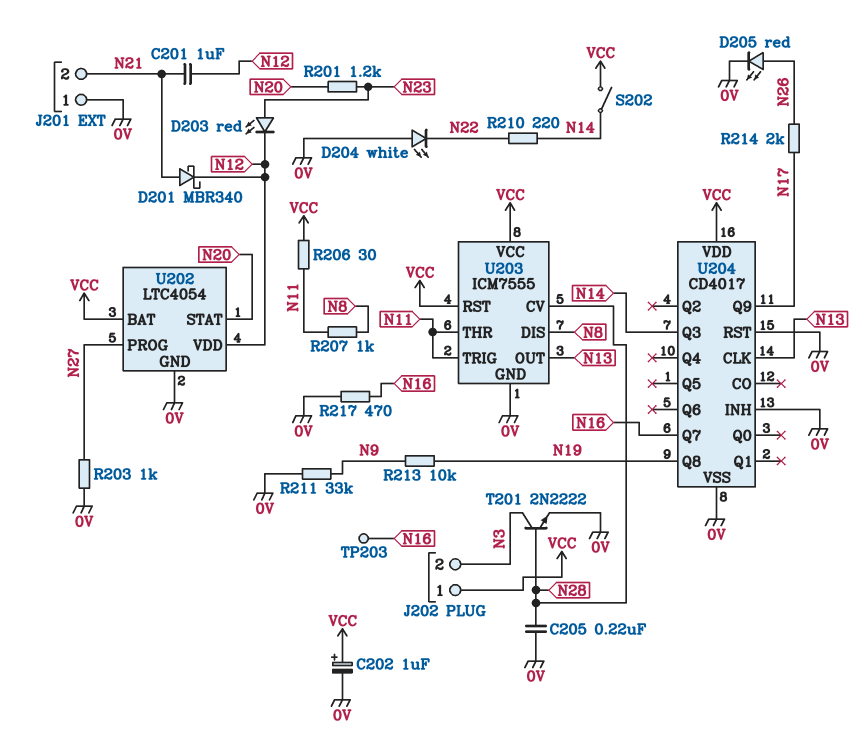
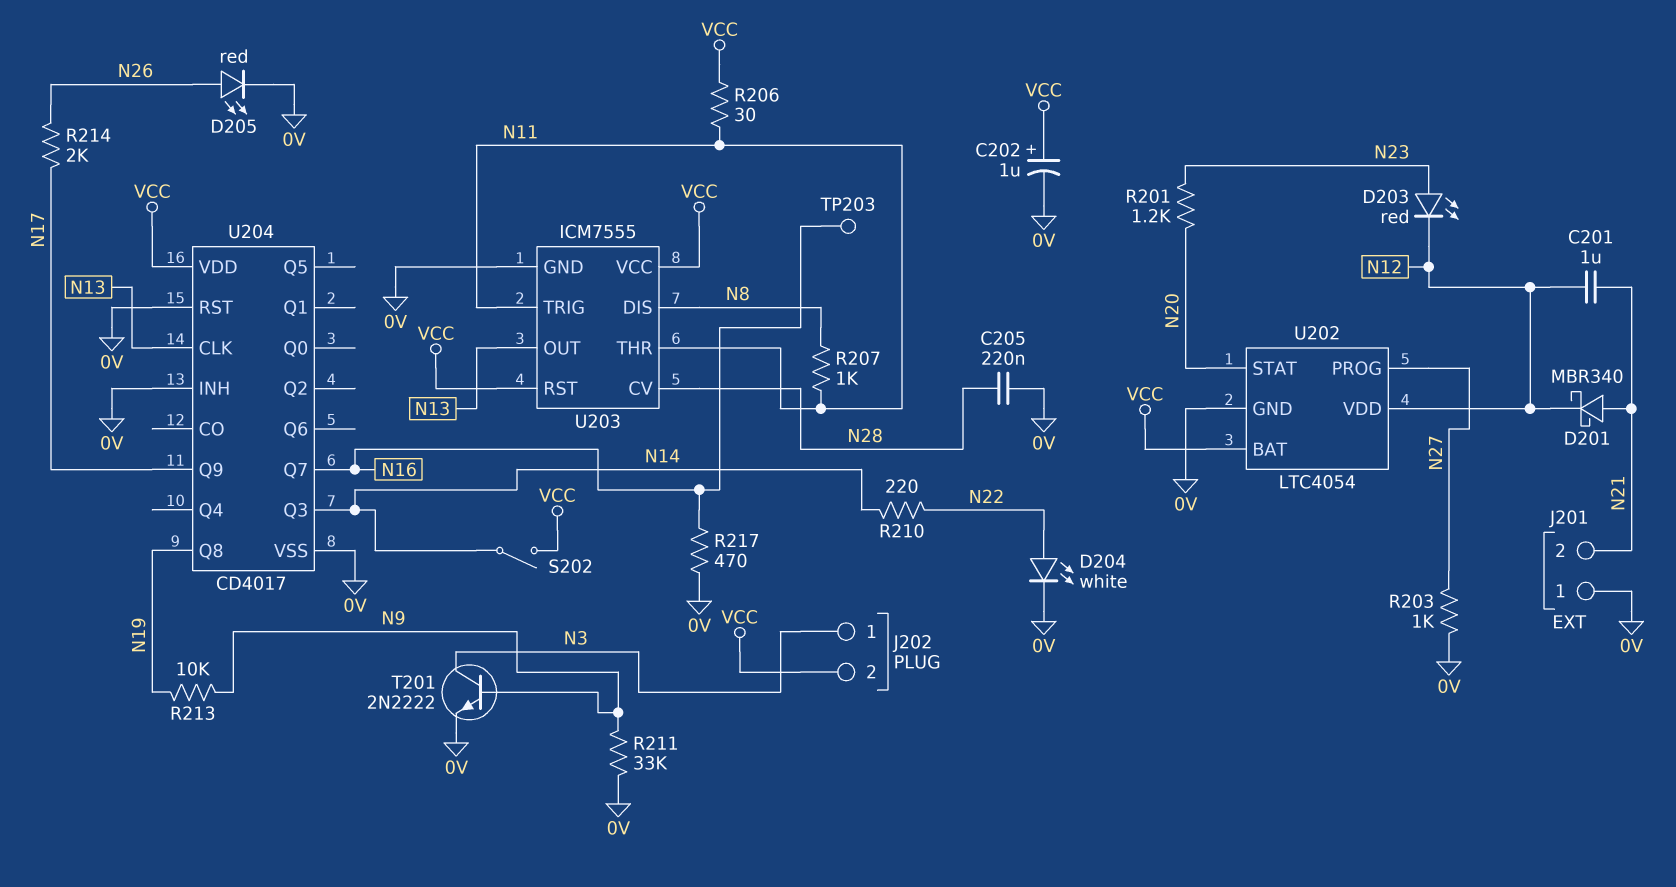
D204: LED white (A 0V, K N22) -> LED white (A N22, K 0V)
J202 pin 1: VCC -> N3
J202 pin 2: N3 -> VCC
T201: NPN 2N2222 (B N28, C N3, E 0V) -> NPN 2N2222 (B N9, C N3, E 0V)

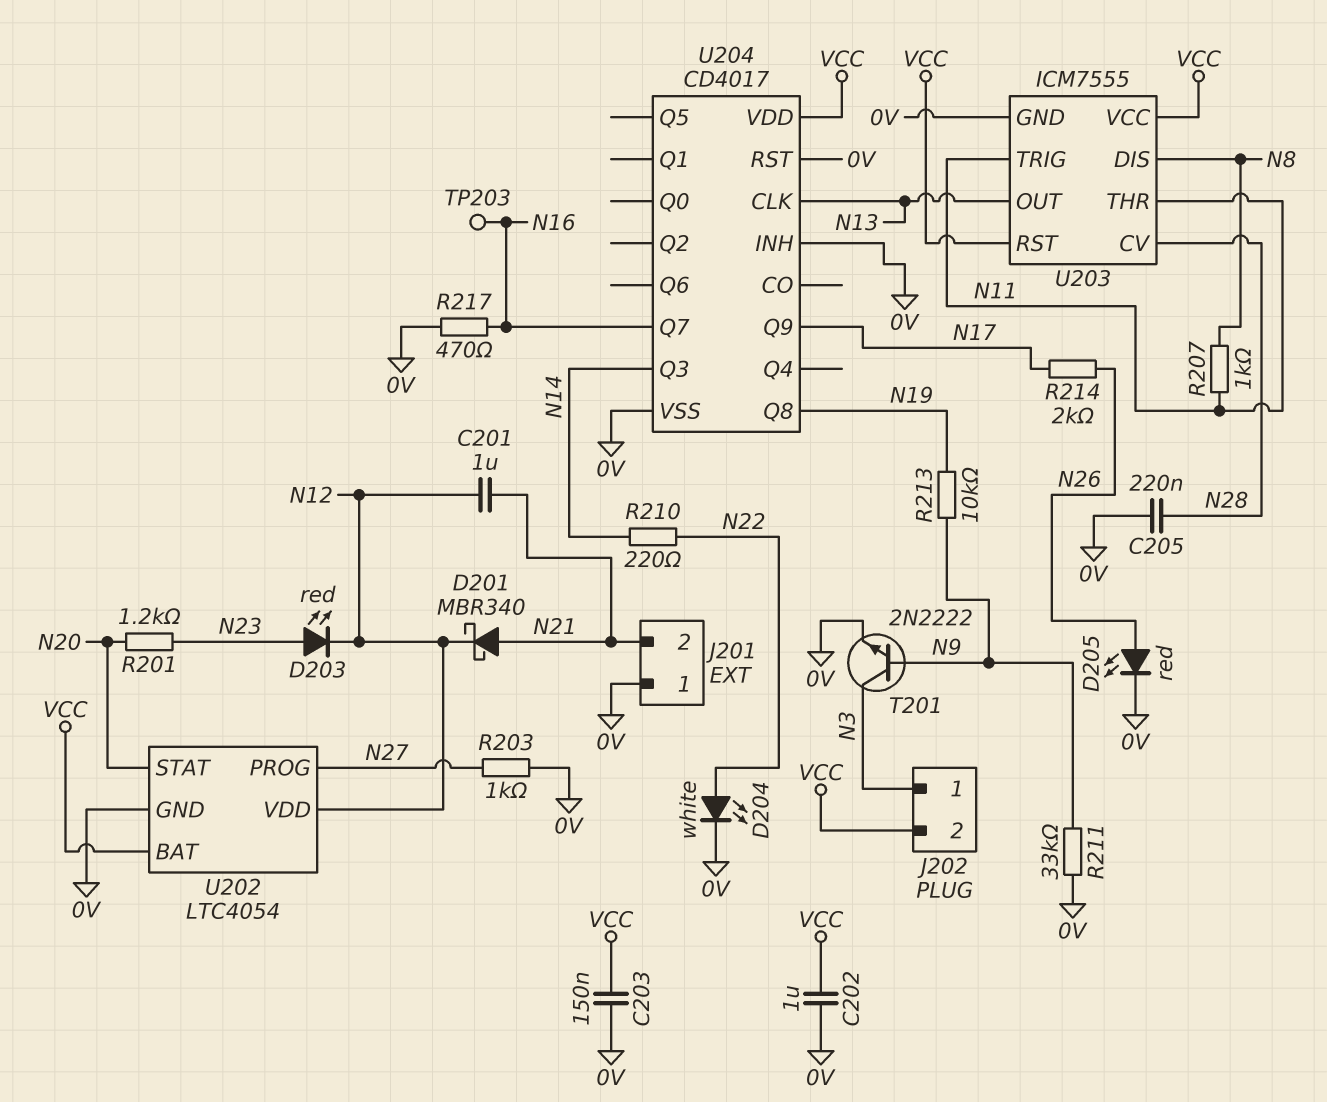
C202: 1uF (plus VCC, minus 0V) -> 1uF (0V, VCC)
C203: none -> 150nF (0V, VCC)
R206: 30 (N11, VCC) -> none
S202: switch (N14, VCC) -> none

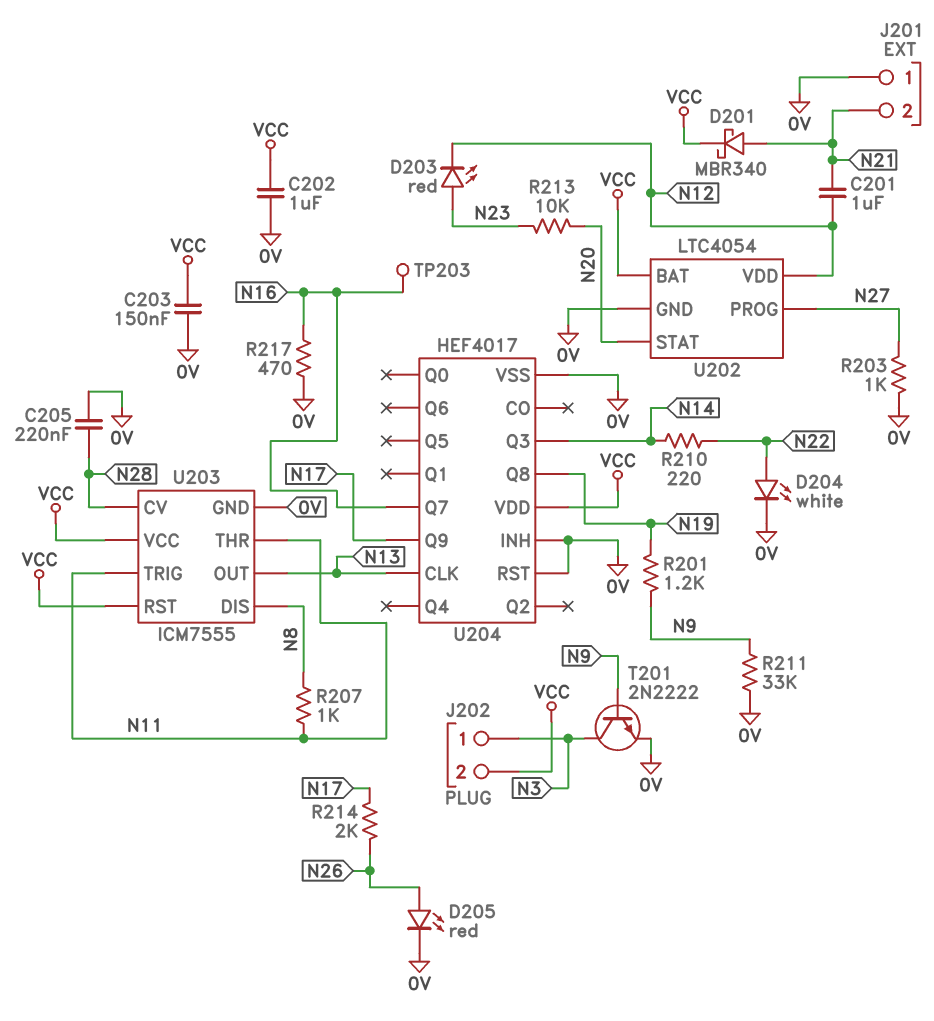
D201: schottky MBR340 (A N21, K N12) -> schottky MBR340 (A N21, K VCC)
R201: 1.2k (N20, N23) -> 1.2k (N9, N19)
R213: 10k (N9, N19) -> 10k (N20, N23)
U204: CD4017 -> HEF4017

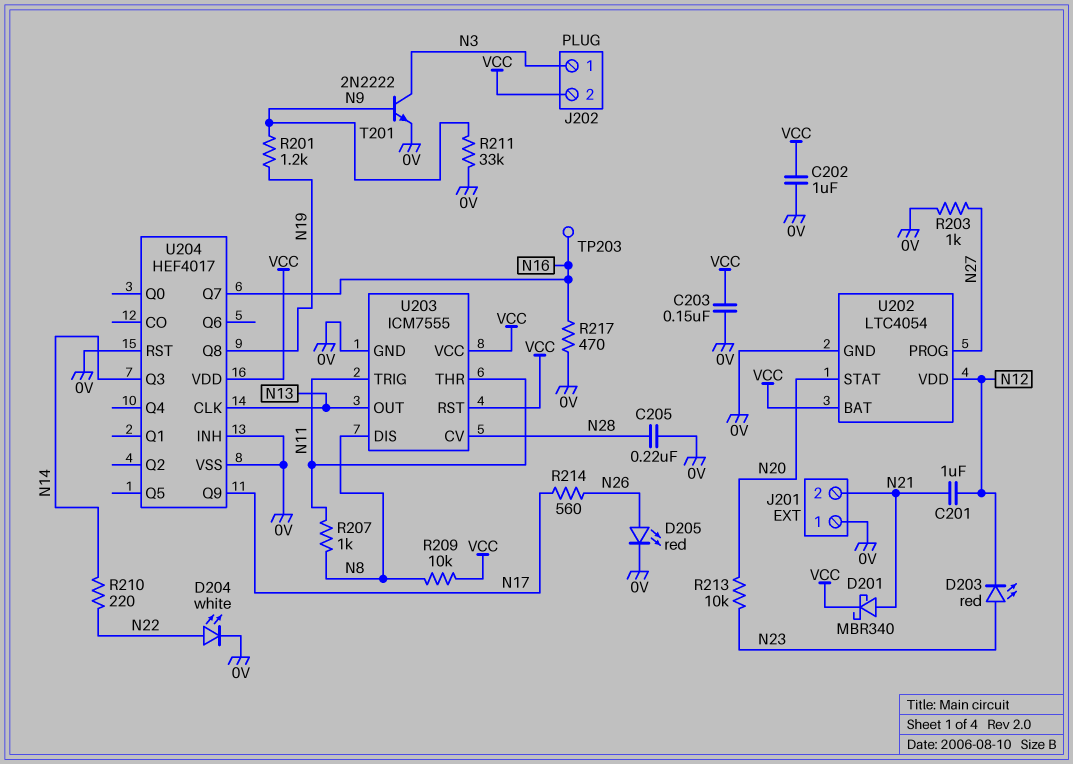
R209: none -> 10k (N8, VCC)
R214: 2k (N17, N26) -> 560 (N17, N26)

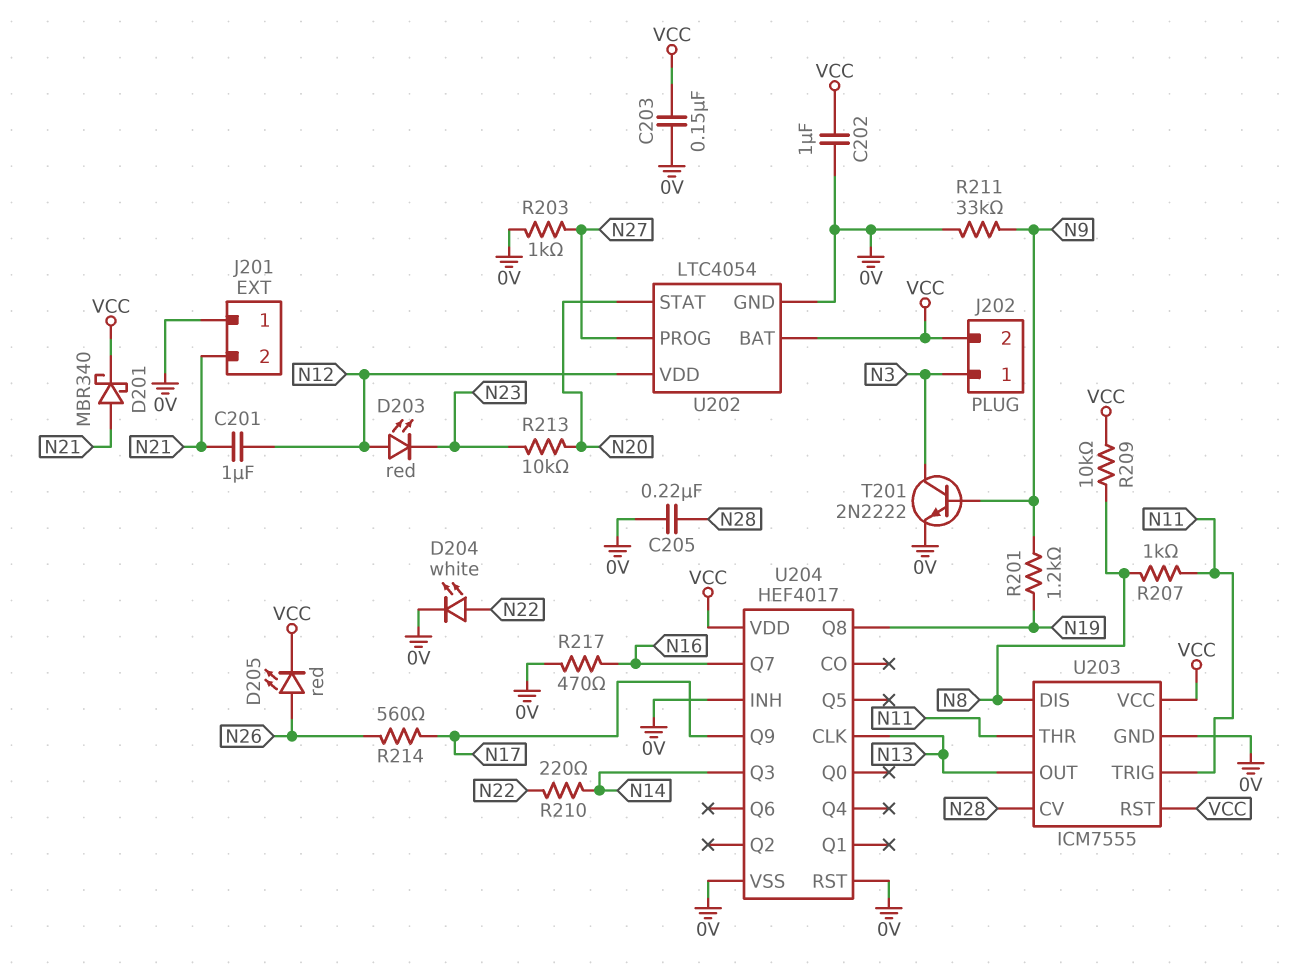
D203: LED red (A N23, K N12) -> LED red (A N12, K N23)
D205: LED red (A N26, K 0V) -> LED red (A N26, K VCC)
TP203: test point (N16) -> none

